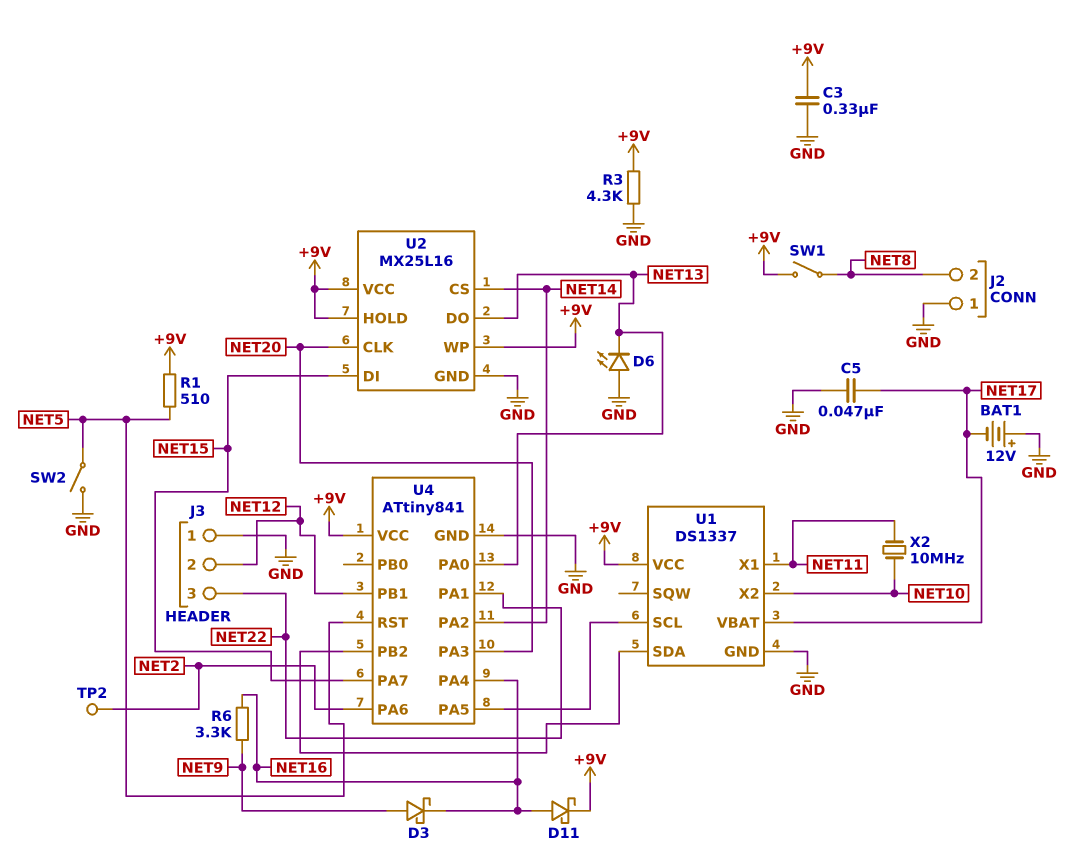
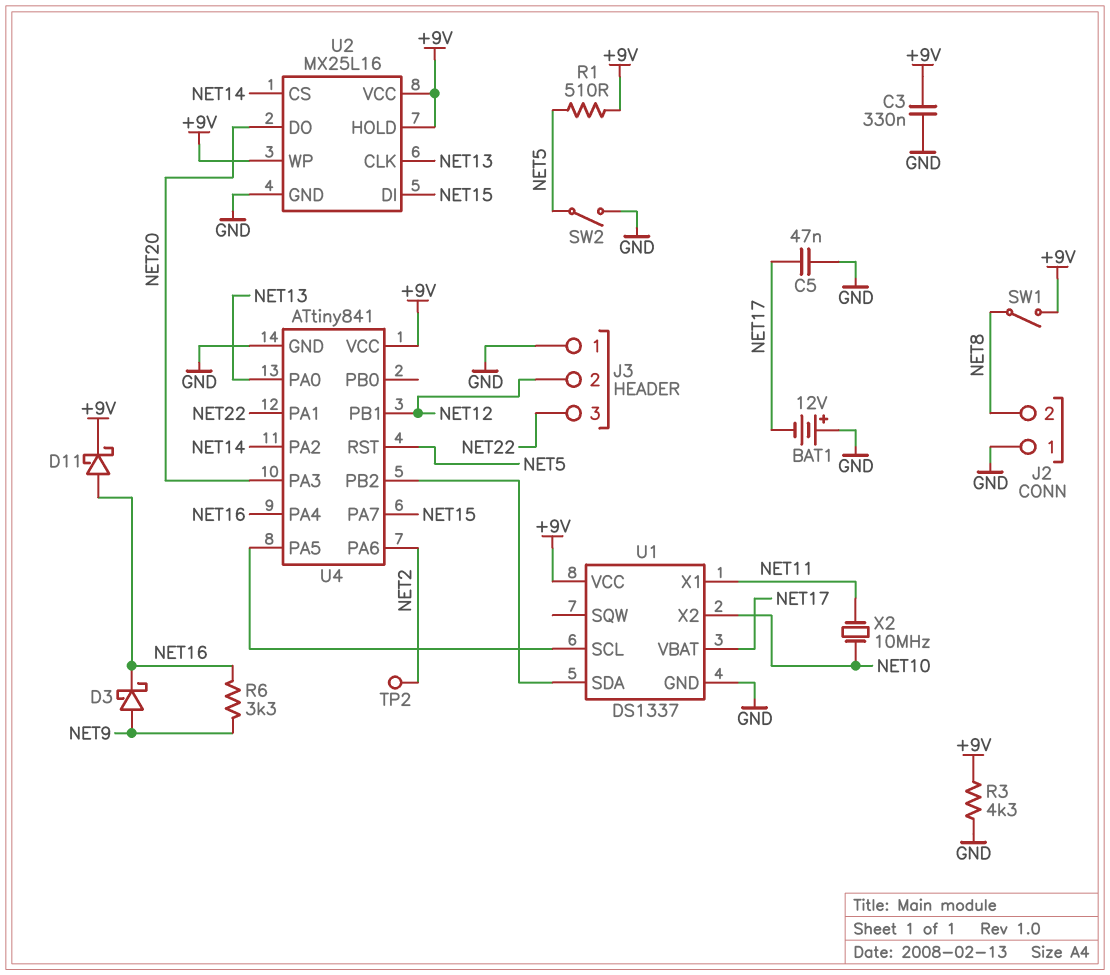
D6: LED (A GND, K NET13) -> none
U2 pin CLK: NET20 -> NET13
U2 pin DO: NET13 -> NET20

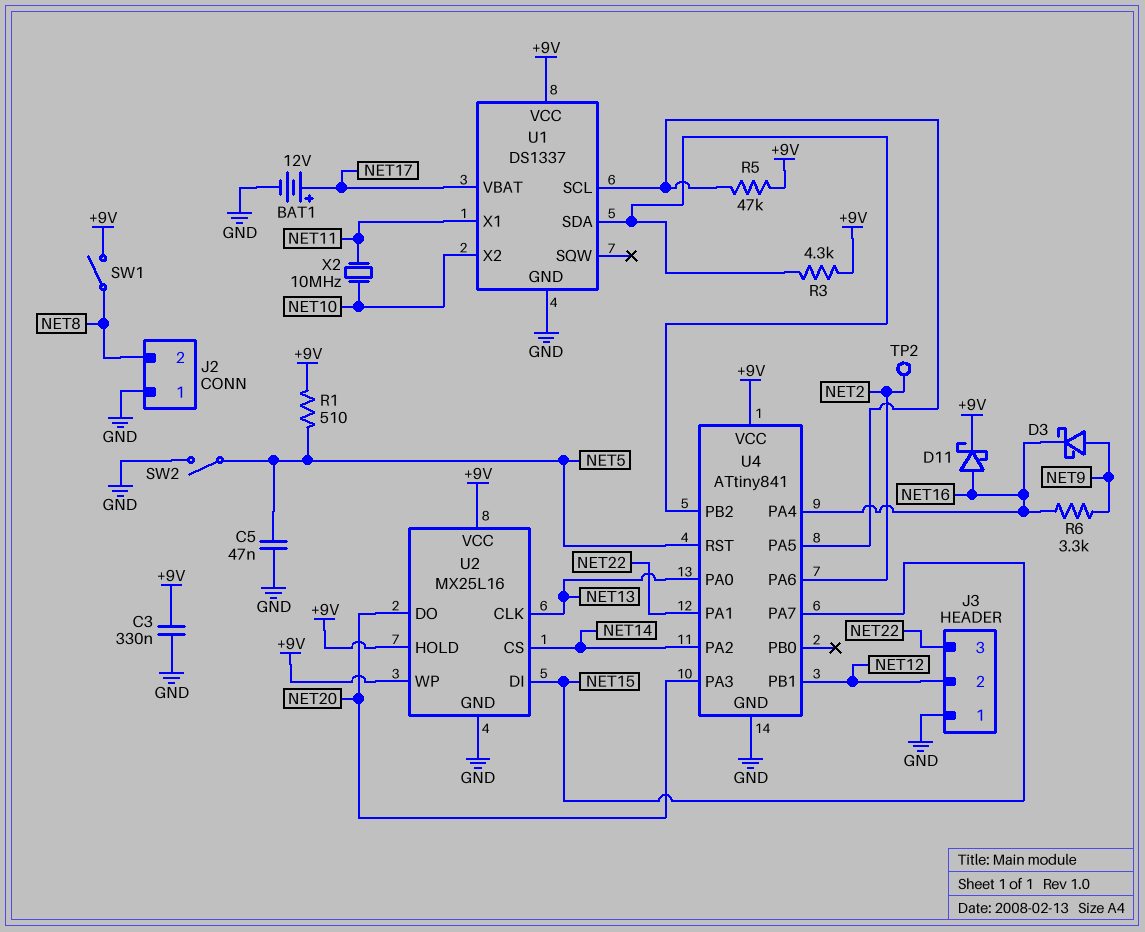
BAT1: 12V (plus GND, minus NET17) -> 12V (plus NET17, minus GND)
C5: 47nF (GND, NET17) -> 47nF (GND, NET5)
R3: 4.3k (+9V, GND) -> 4.3k (+9V, U1/SDA)
R5: none -> 47k (+9V, U1/SCL)

